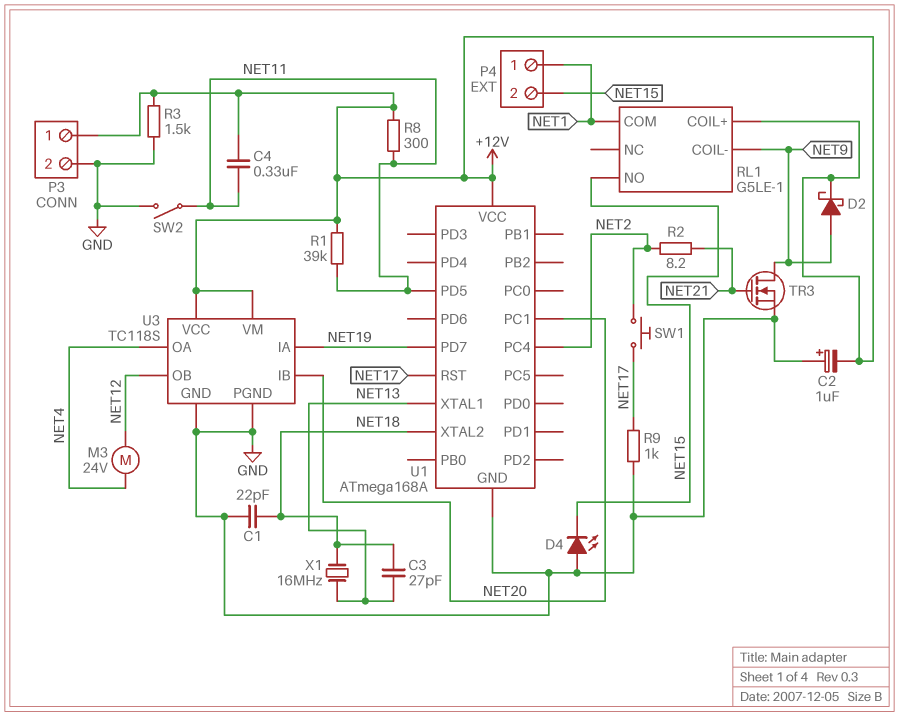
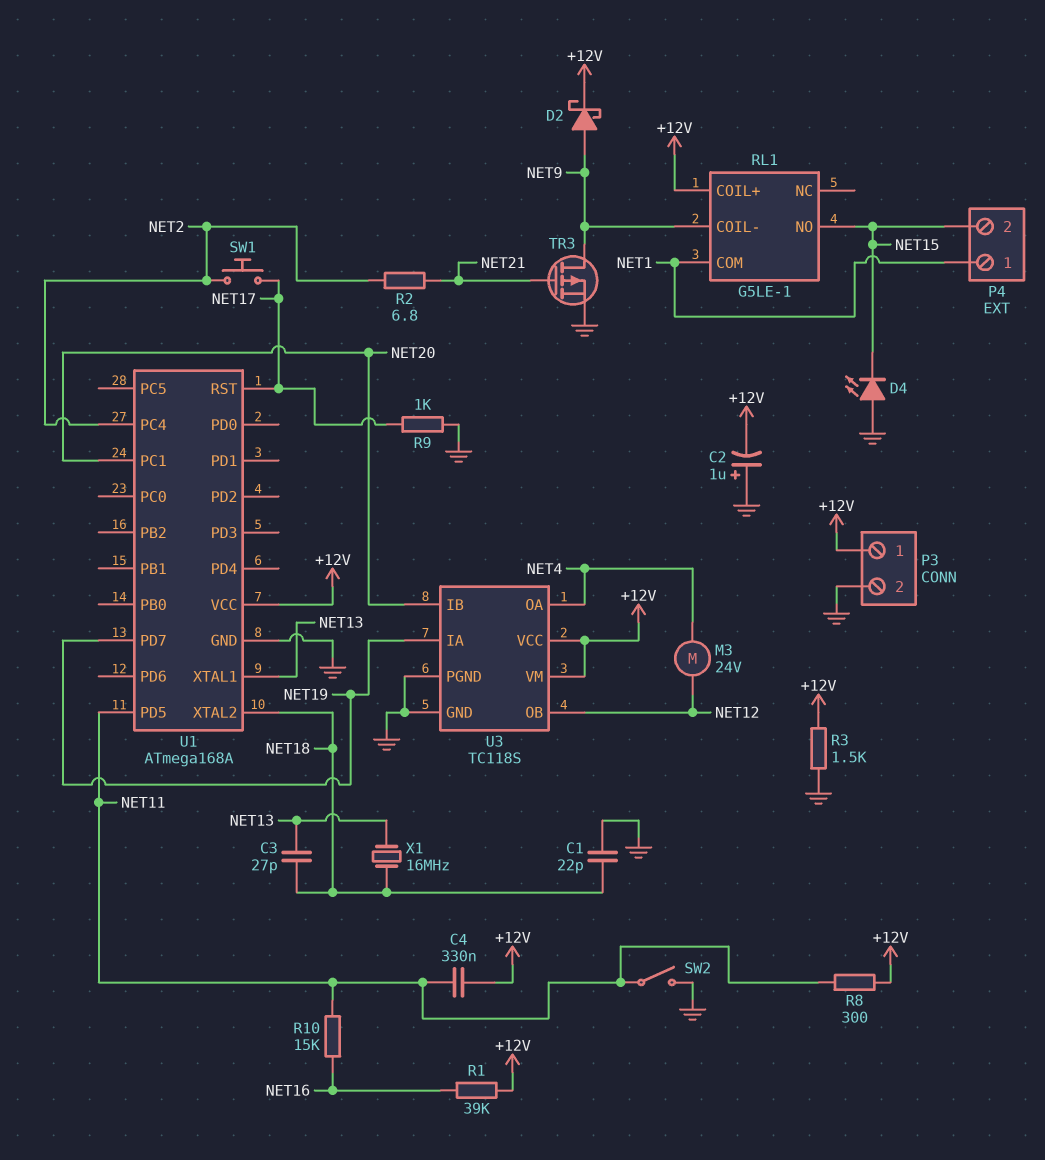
R1: 39k (+12V, NET11) -> 39k (+12V, NET16)
R2: 8.2 (NET2, NET21) -> 6.8 (NET2, NET21)
R10: none -> 15k (NET11, NET16)
TR3: NMOS (G NET21, D NET9, S GND) -> PMOS (G NET21, D NET9, S GND)

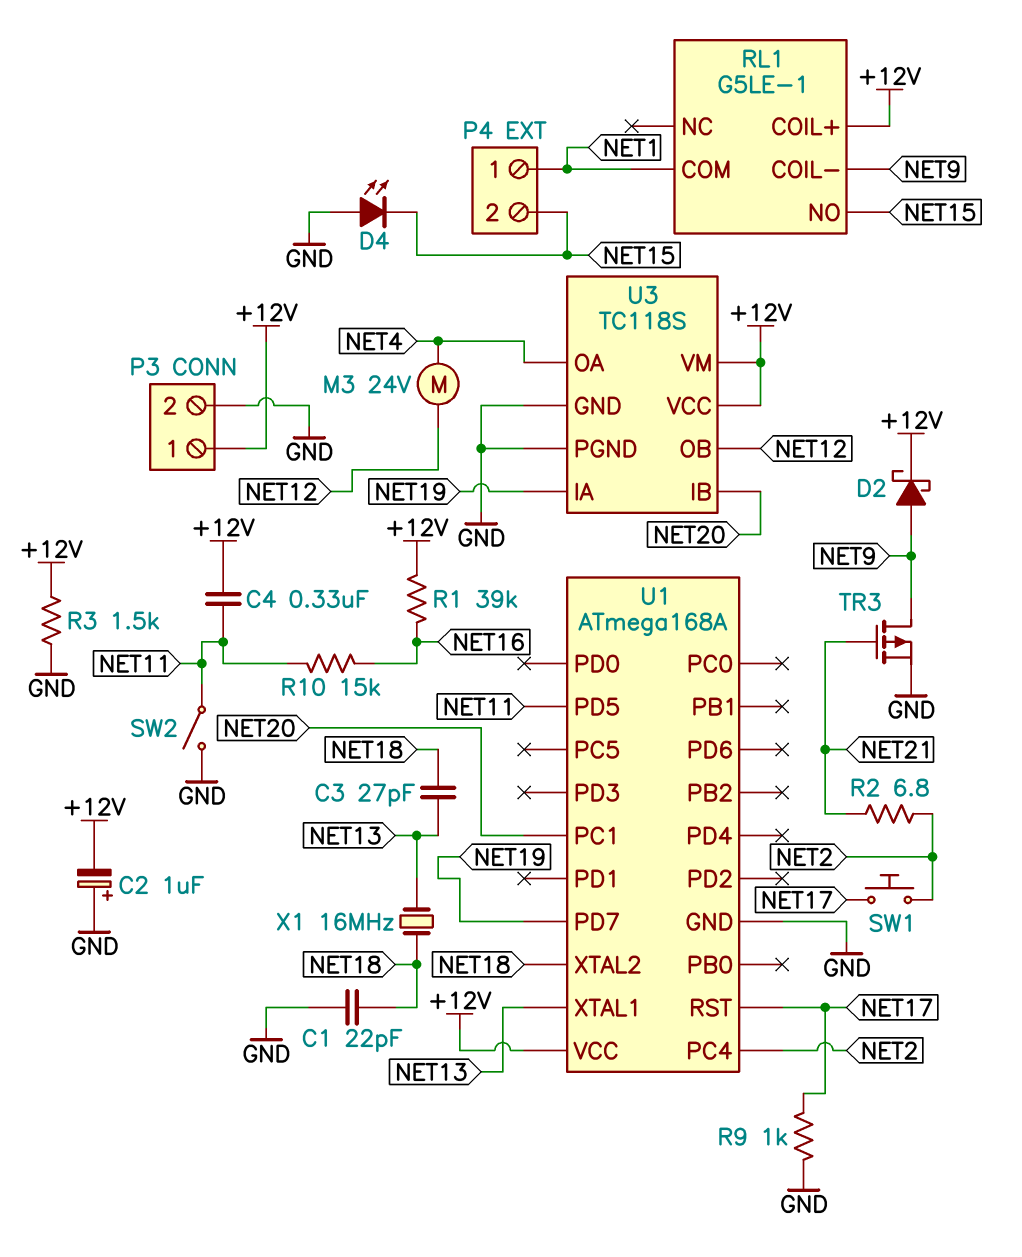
R8: 300 (+12V, NET11) -> none

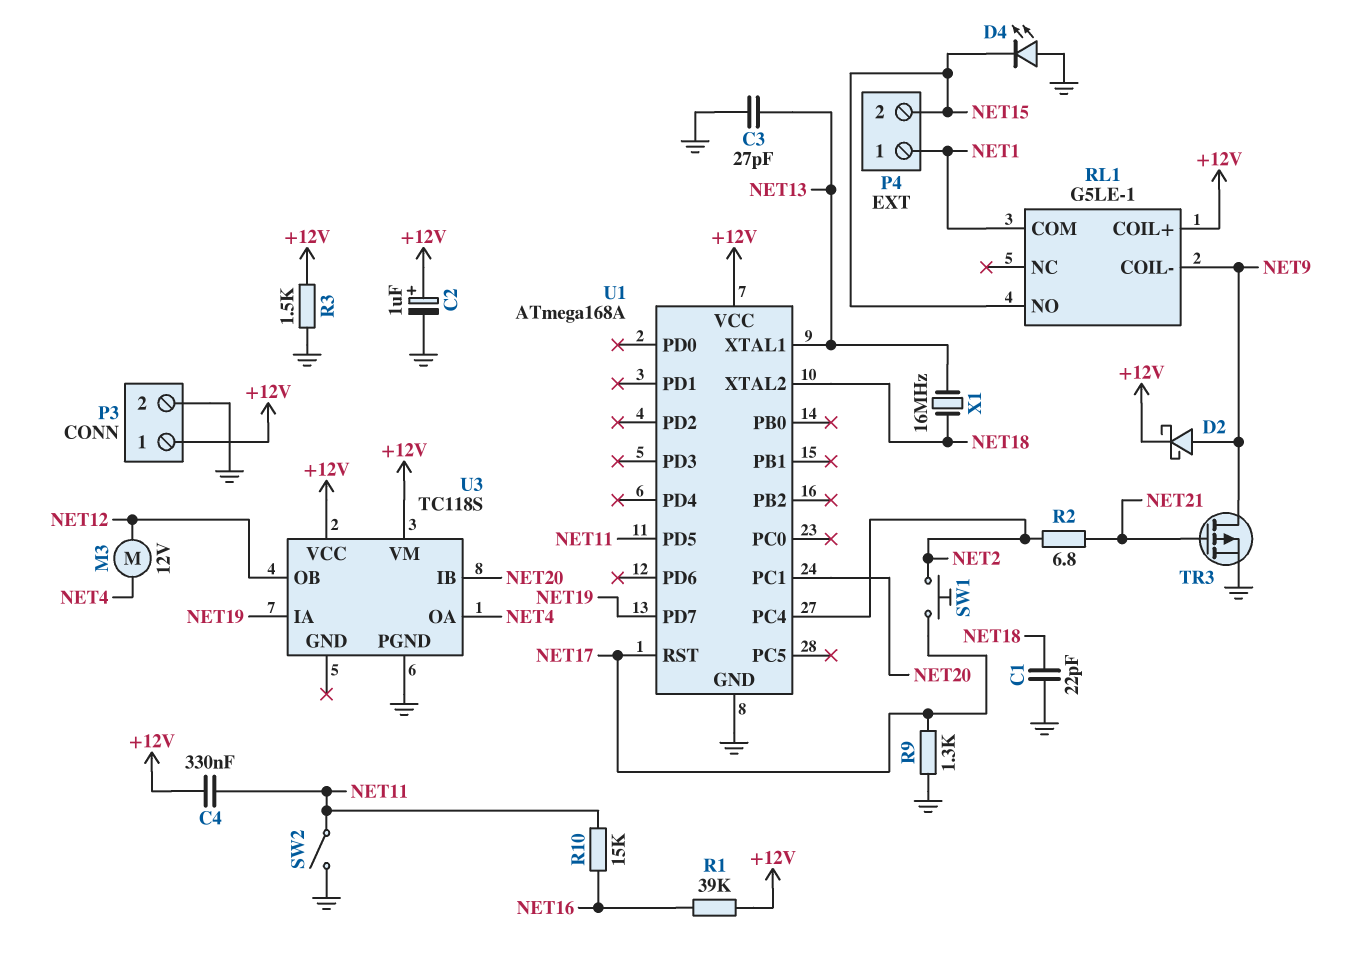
C2: 1uF (plus GND, minus +12V) -> 1uF (plus +12V, minus GND)
C3: 27pF (NET13, NET18) -> 27pF (GND, NET13)
M3: motor 24V (NET4, NET12) -> motor 12V (NET4, NET12)
R9: 1k (GND, NET17) -> 1.3k (GND, NET17)
U3 pin GND: GND -> none

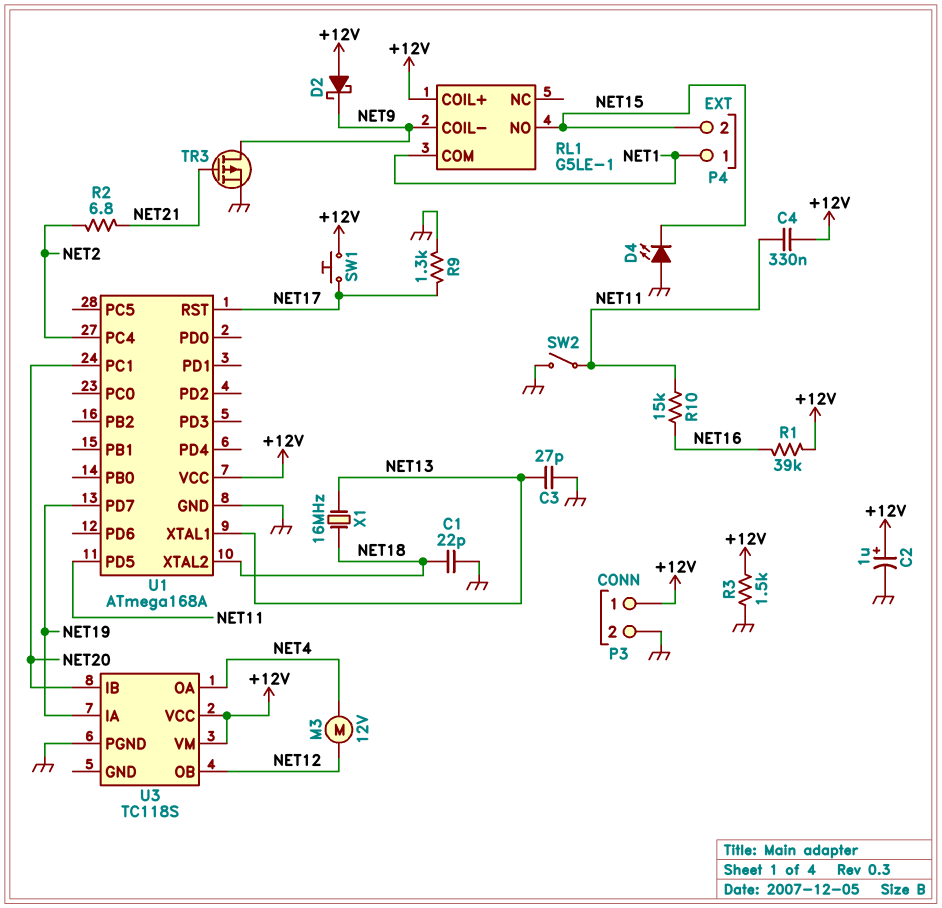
D2: schottky (A NET9, K +12V) -> schottky (A +12V, K NET9)
SW1: button (NET2, NET17) -> button (+12V, NET17)

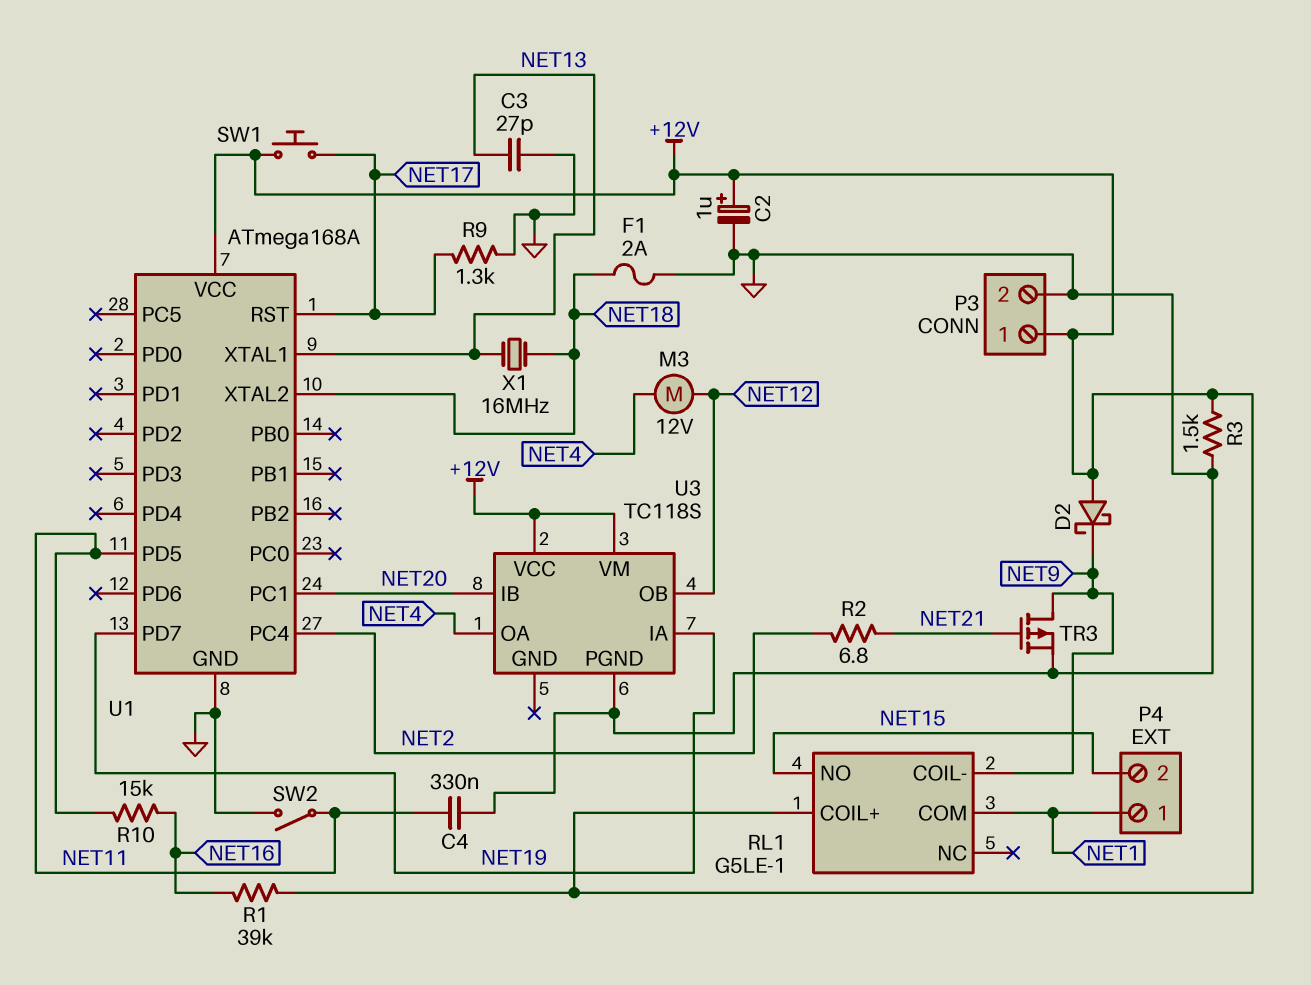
C1: 22pF (GND, NET18) -> none
C4: 330nF (+12V, NET11) -> 330nF (GND, NET11)
D4: LED (A GND, K NET15) -> none
F1: none -> 2A (GND, NET18)

